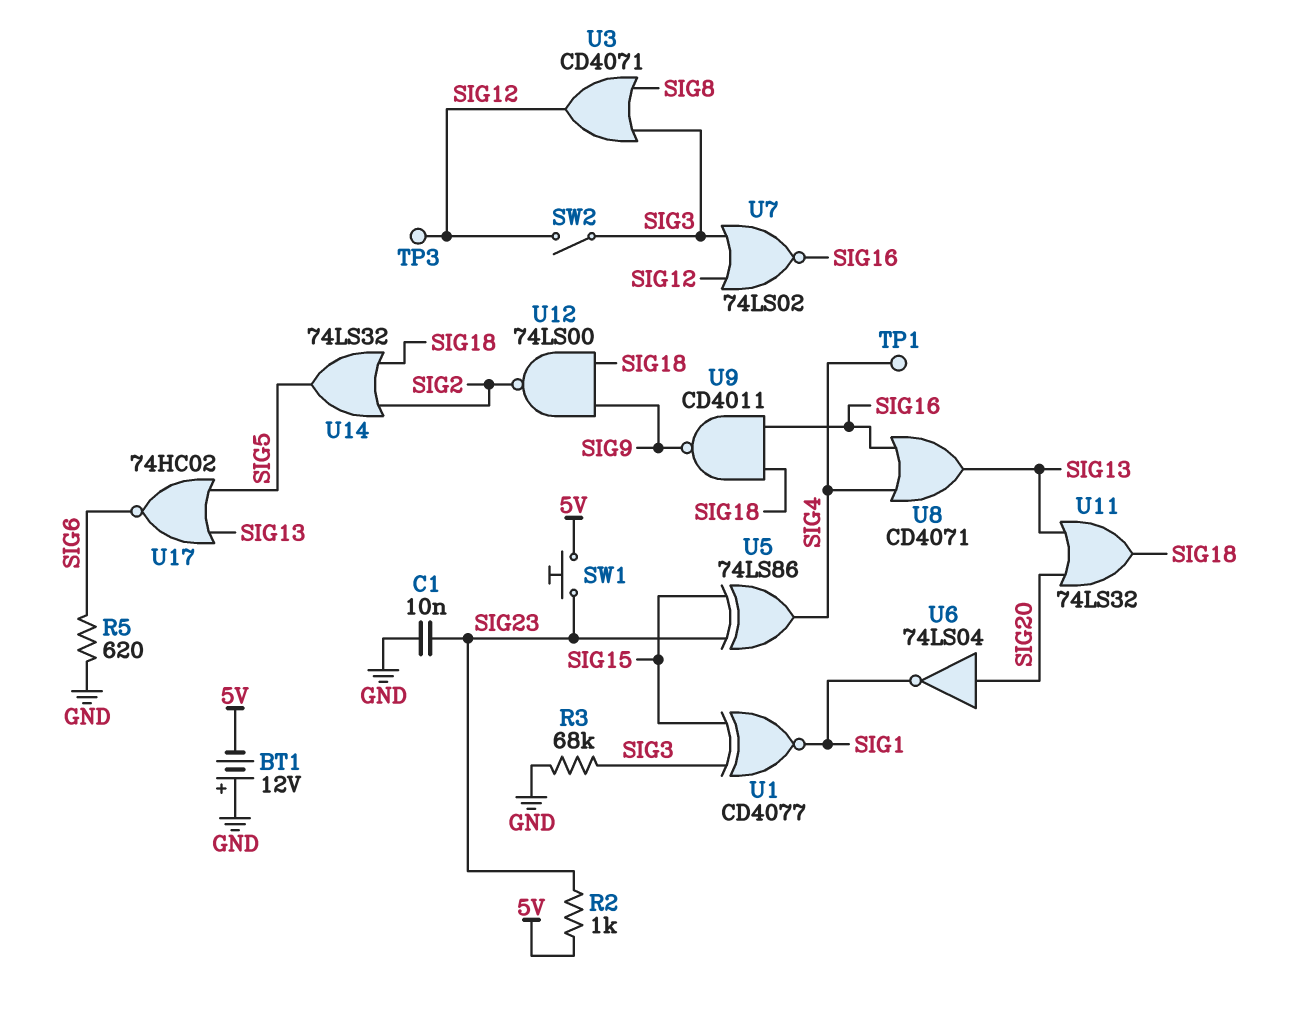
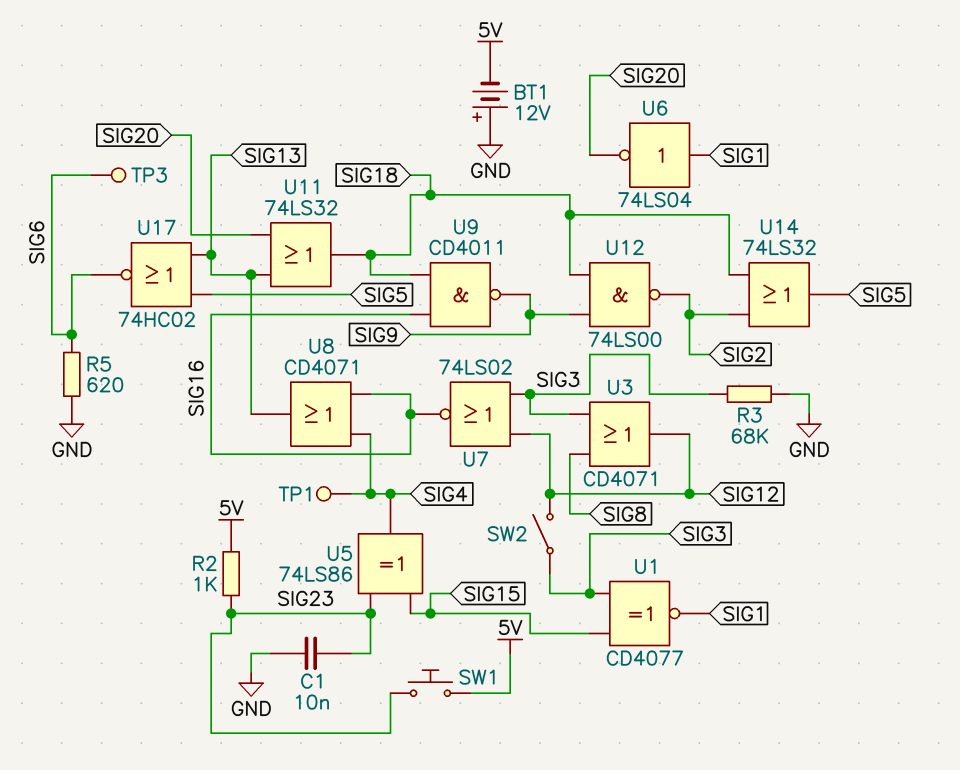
TP3: test point (SIG12) -> test point (SIG6)
U6: NOT 74LS04 (in SIG20, out SIG1) -> NOT 74LS04 (in SIG1, out SIG20)

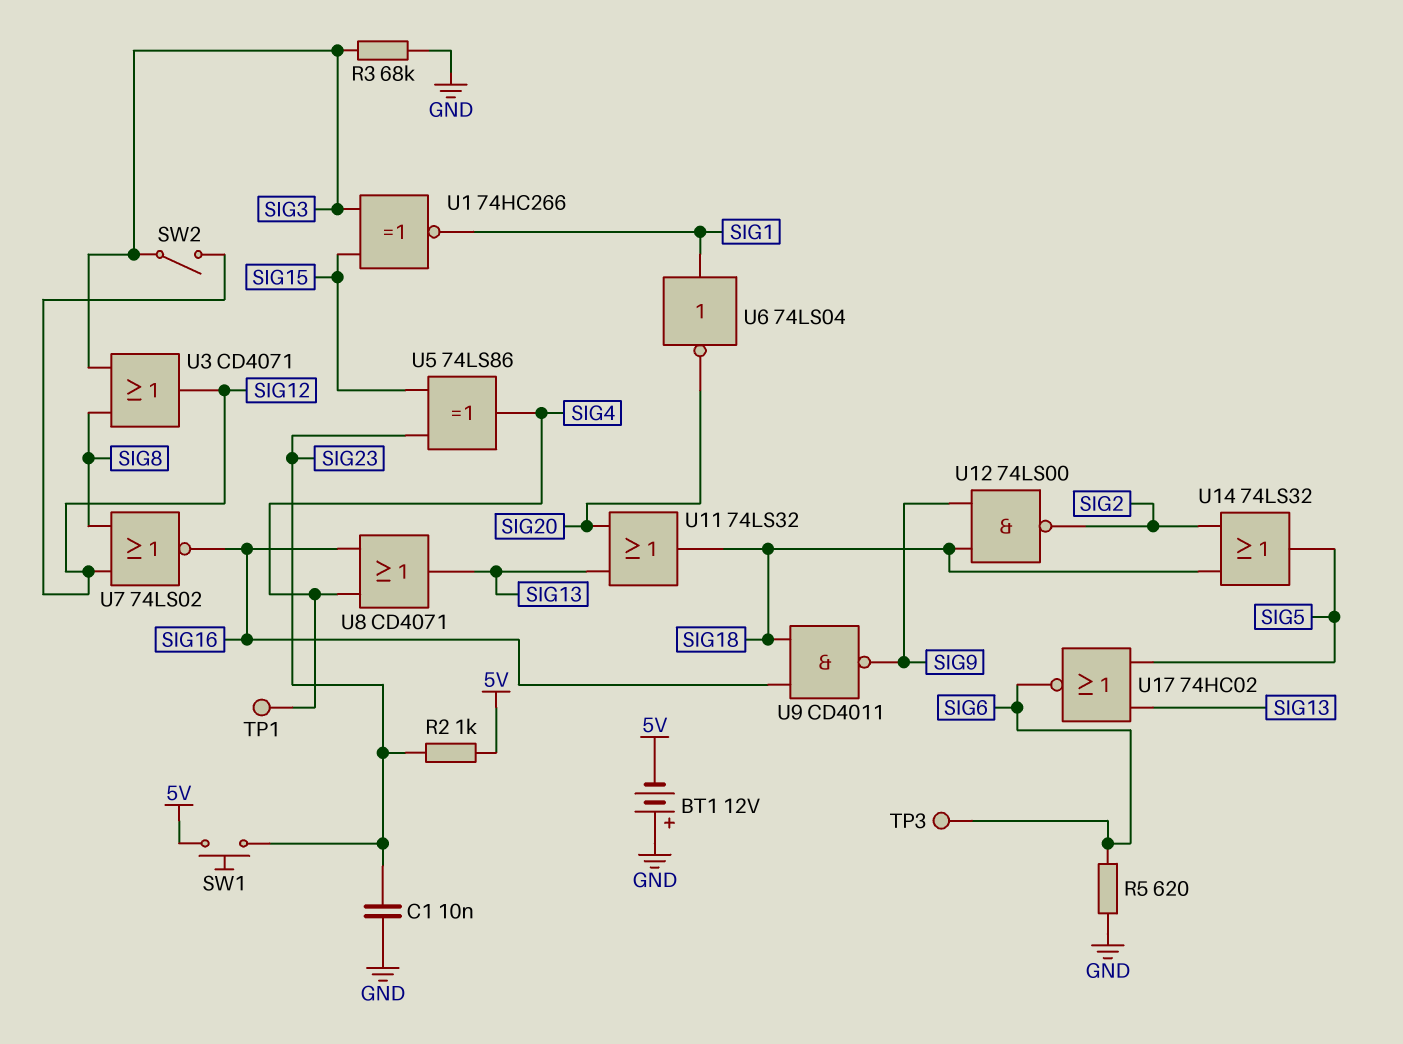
U1: XNOR CD4077 (in SIG3, in SIG15, out SIG1) -> XNOR 74HC266 (in SIG3, in SIG15, out SIG1)
U7: NOR 74LS02 (in SIG3, in SIG12, out SIG16) -> NOR 74LS02 (in SIG8, in SIG12, out SIG16)

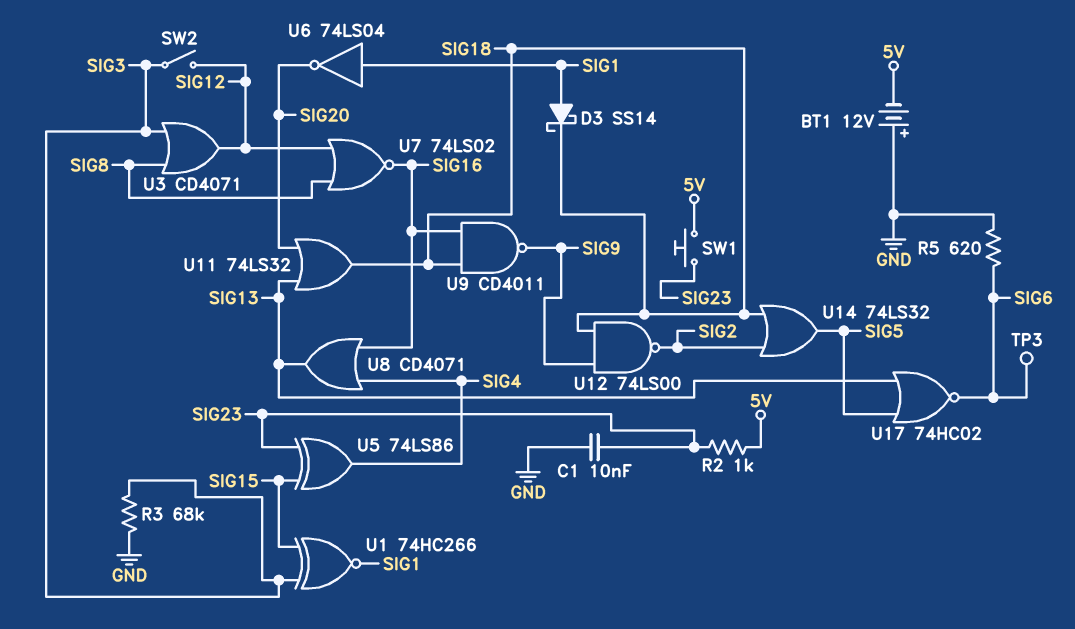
D3: none -> schottky SS14 (A SIG1, K SIG18)
TP1: test point (SIG4) -> none

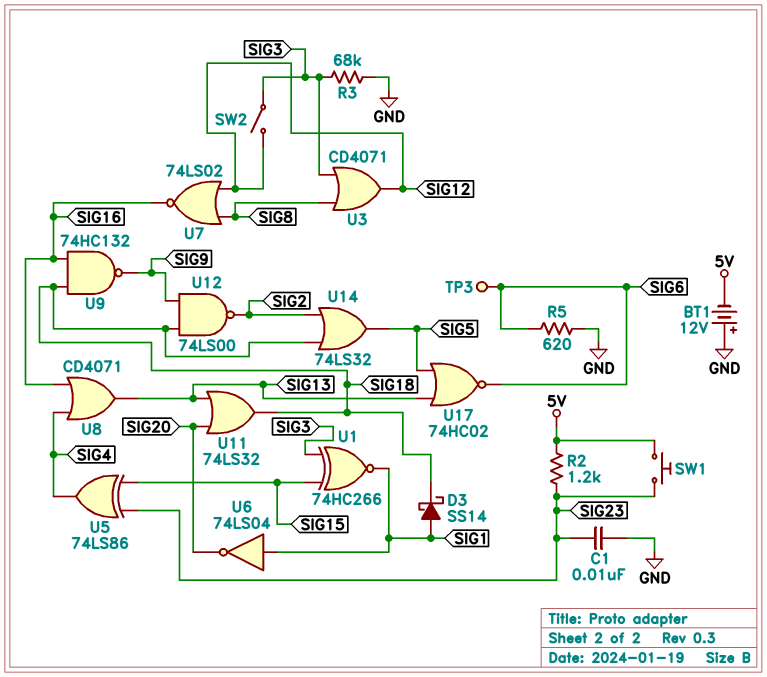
R2: 1k (5V, SIG23) -> 1.2k (5V, SIG23)
U9: NAND CD4011 (in SIG16, in SIG18, out SIG9) -> NAND 74HC132 (in SIG16, in SIG18, out SIG9)

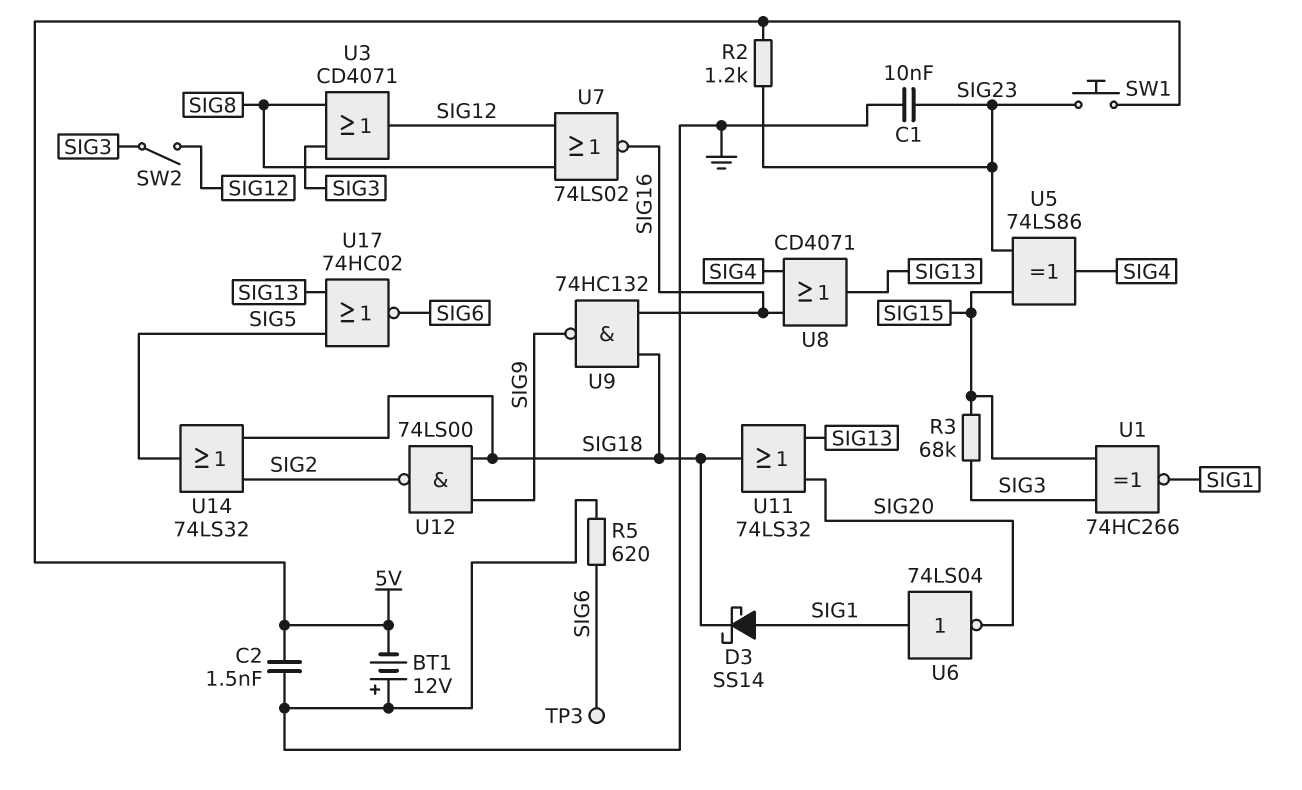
C2: none -> 1.5nF (5V, GND)
R3: 68k (GND, SIG3) -> 68k (SIG3, SIG15)

